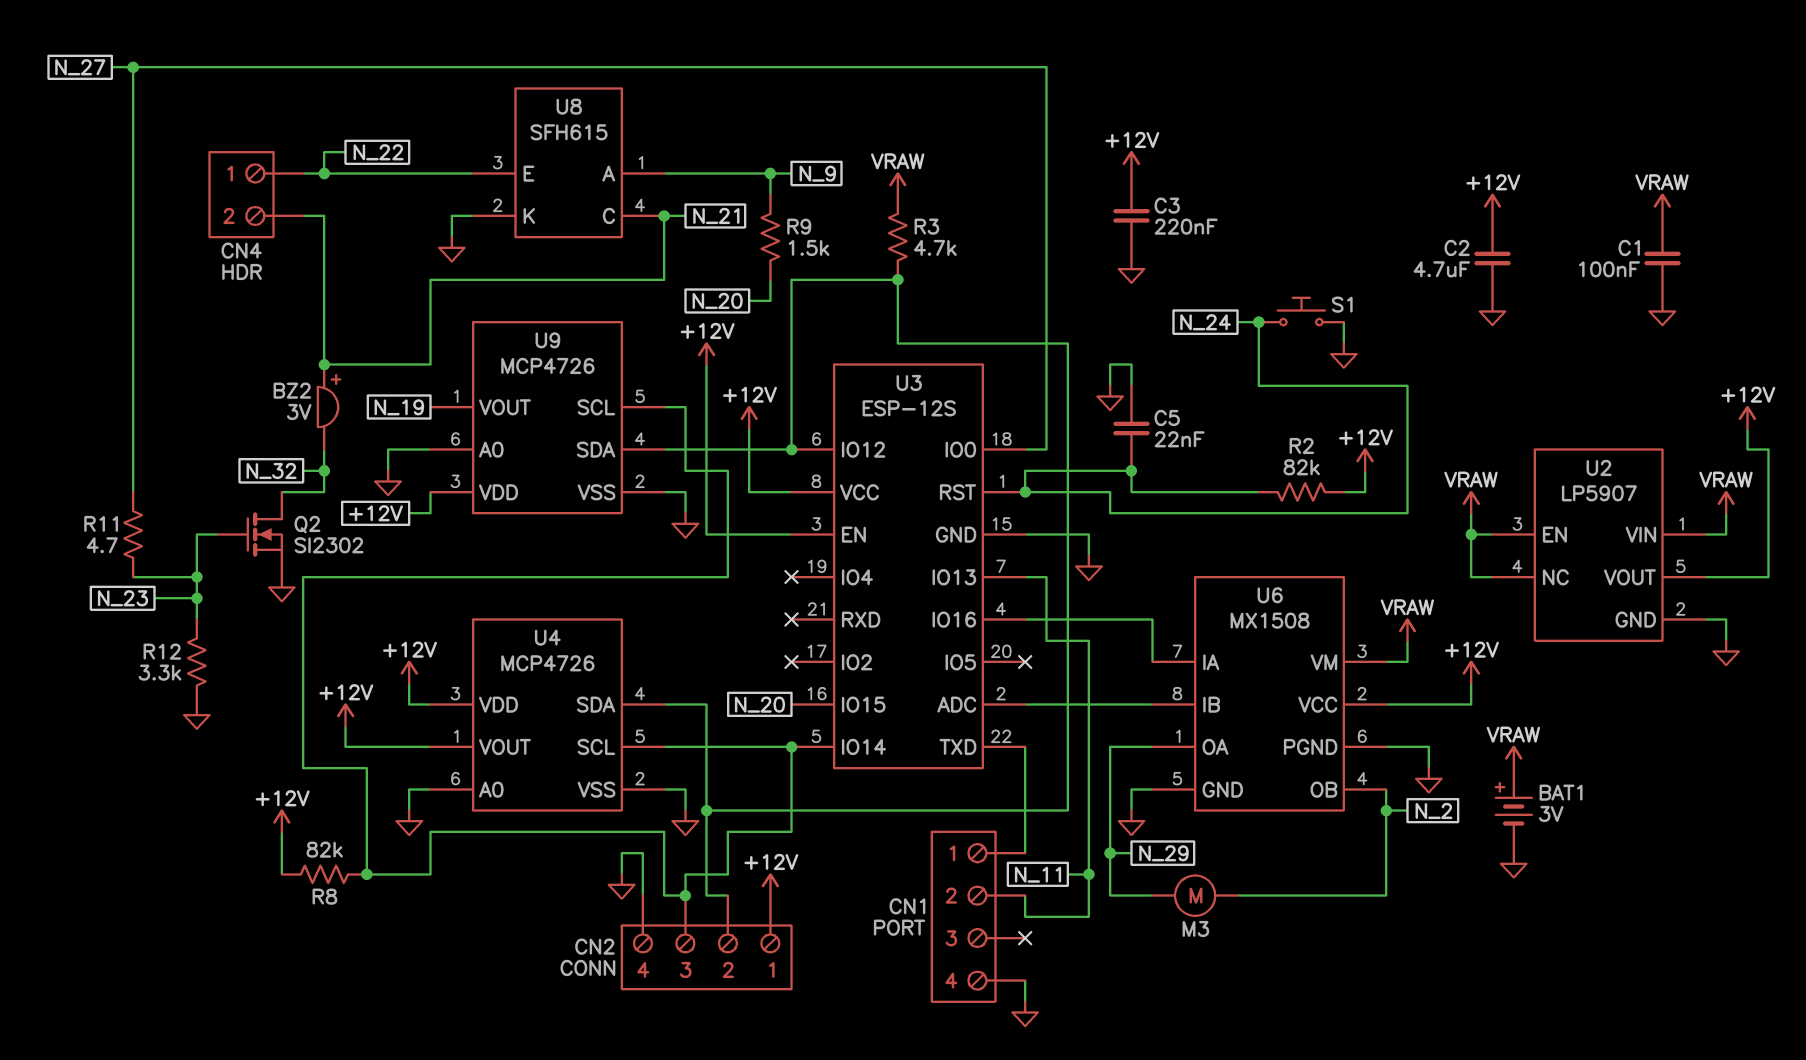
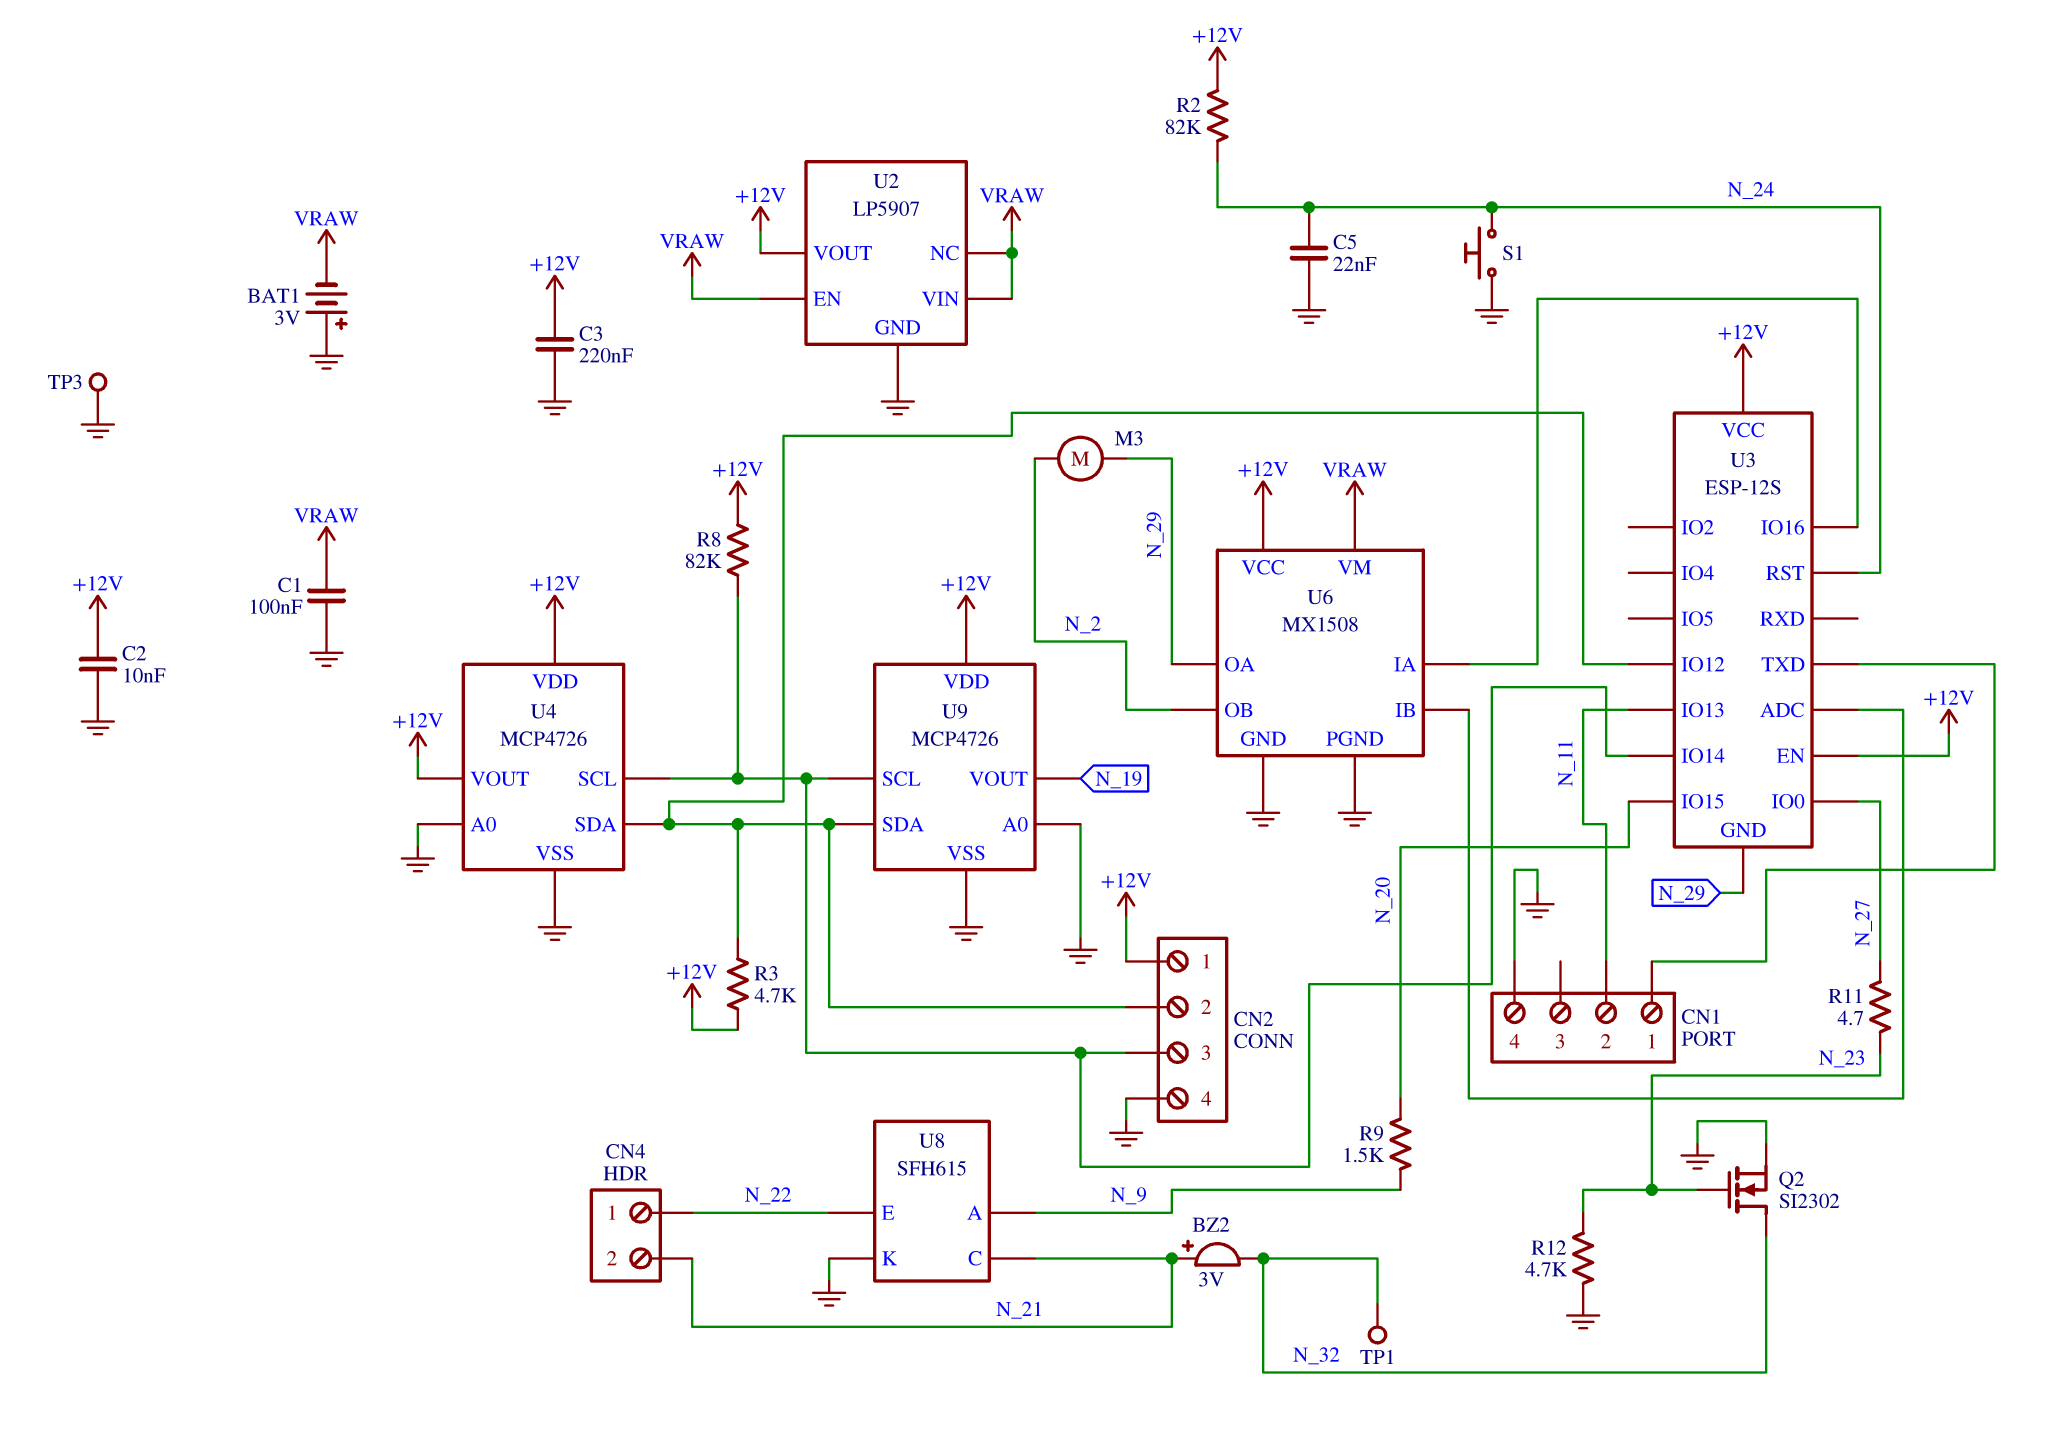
BAT1: 3V (plus VRAW, minus GND) -> 3V (plus GND, minus VRAW)
C2: 4.7uF (+12V, GND) -> 10nF (+12V, GND)
R3: 4.7k (CN2/2, VRAW) -> 4.7k (+12V, CN2/2)
R12: 3.3k (GND, N_23) -> 4.7k (GND, N_23)
TP1: none -> test point (N_32)
TP3: none -> test point (GND)
U3 pin GND: GND -> N_29

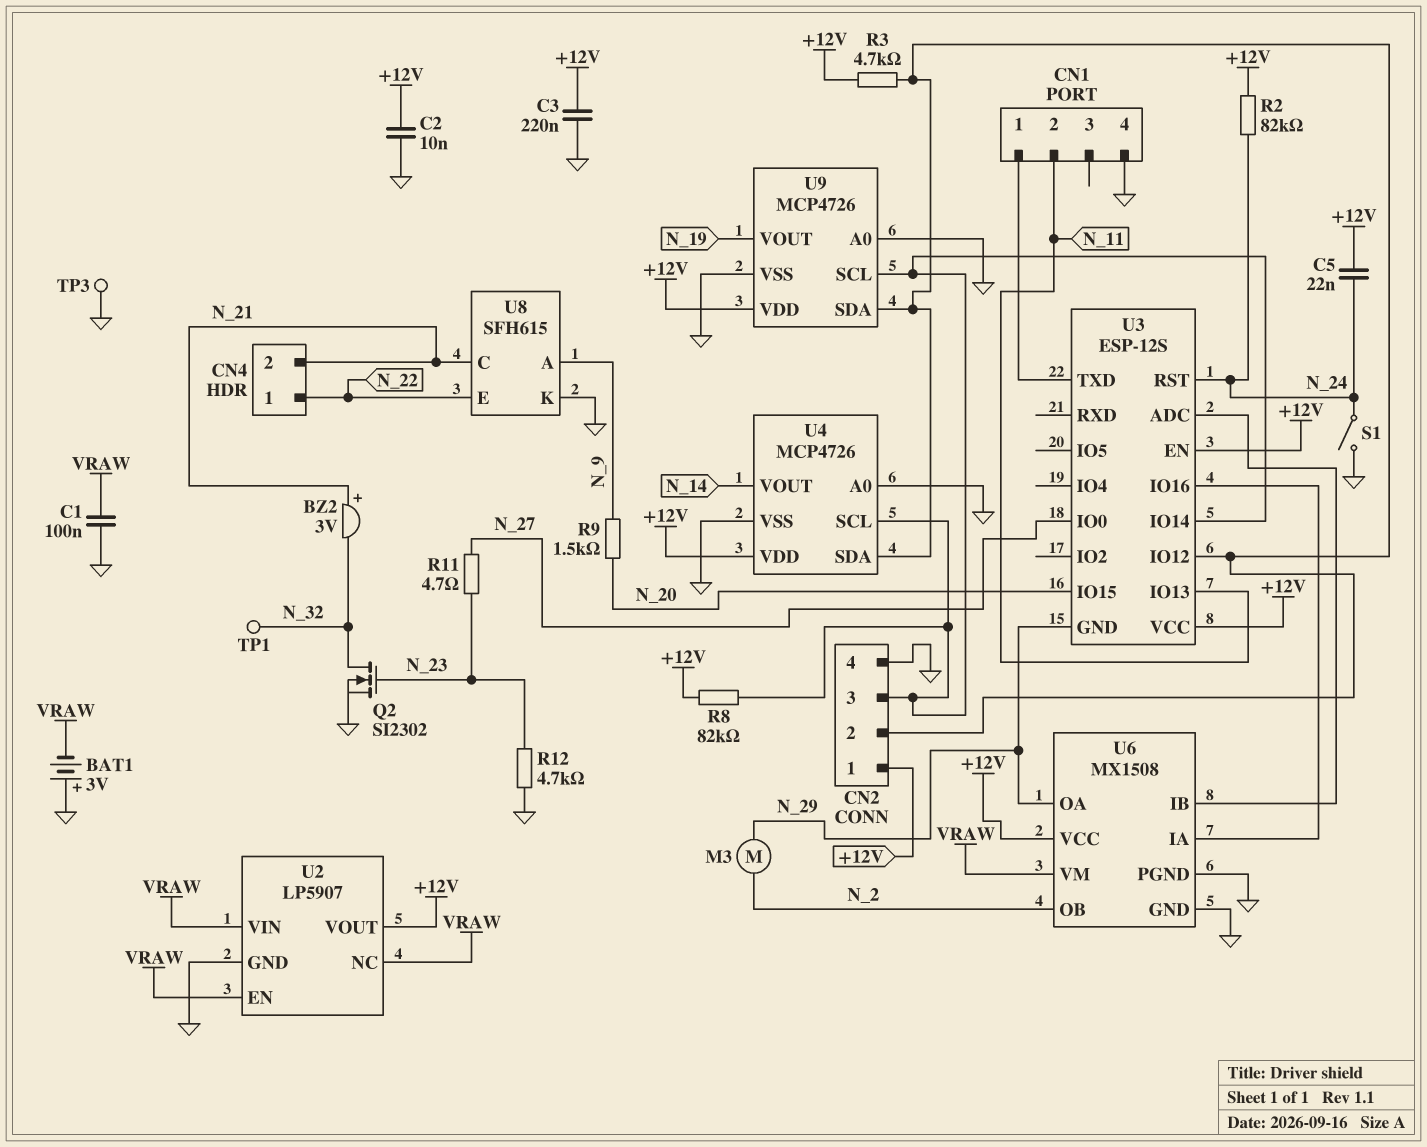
C5: 22nF (GND, N_24) -> 22nF (+12V, N_24)
S1: button (GND, N_24) -> switch (GND, N_24)
U4 pin VOUT: +12V -> N_14

